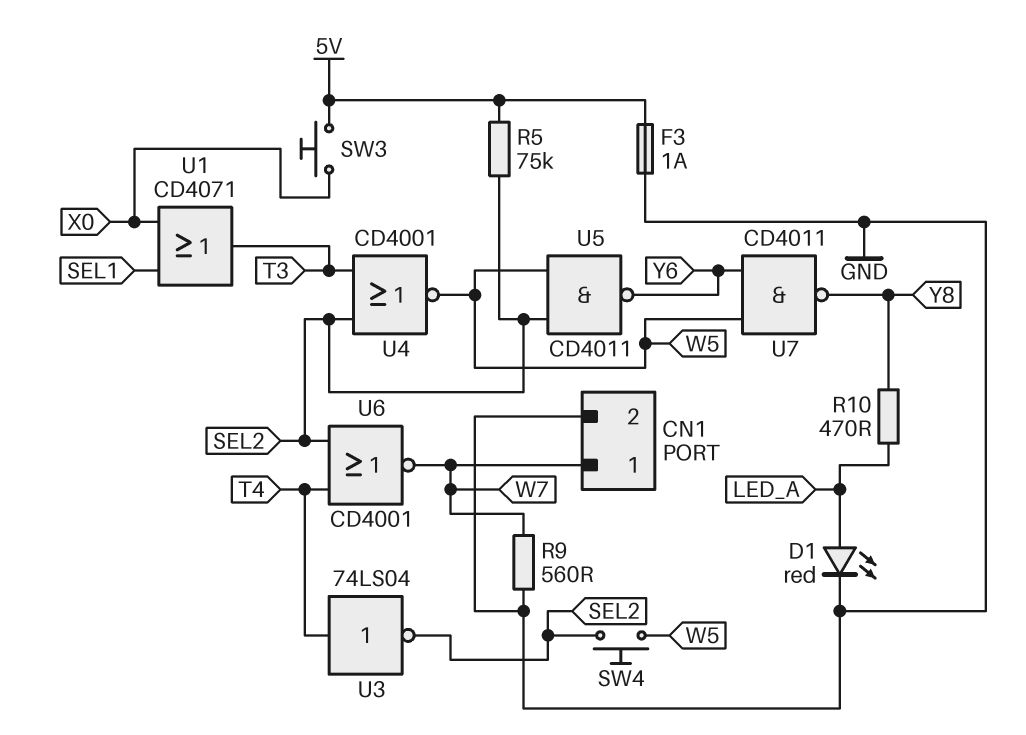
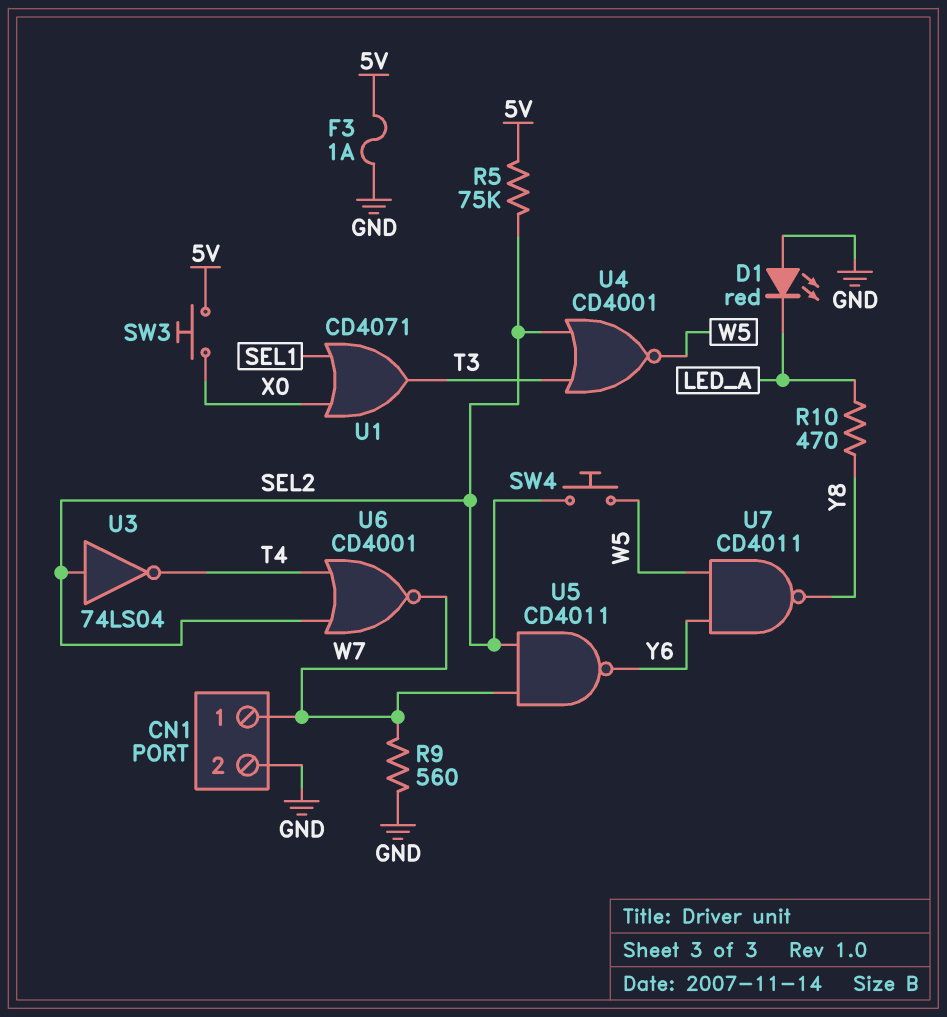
D1: LED red (A LED_A, K GND) -> LED red (A GND, K LED_A)
U3: NOT 74LS04 (in T4, out SEL2) -> NOT 74LS04 (in SEL2, out T4)
U5: NAND CD4011 (in SEL2, in W5, out Y6) -> NAND CD4011 (in SEL2, in W7, out Y6)

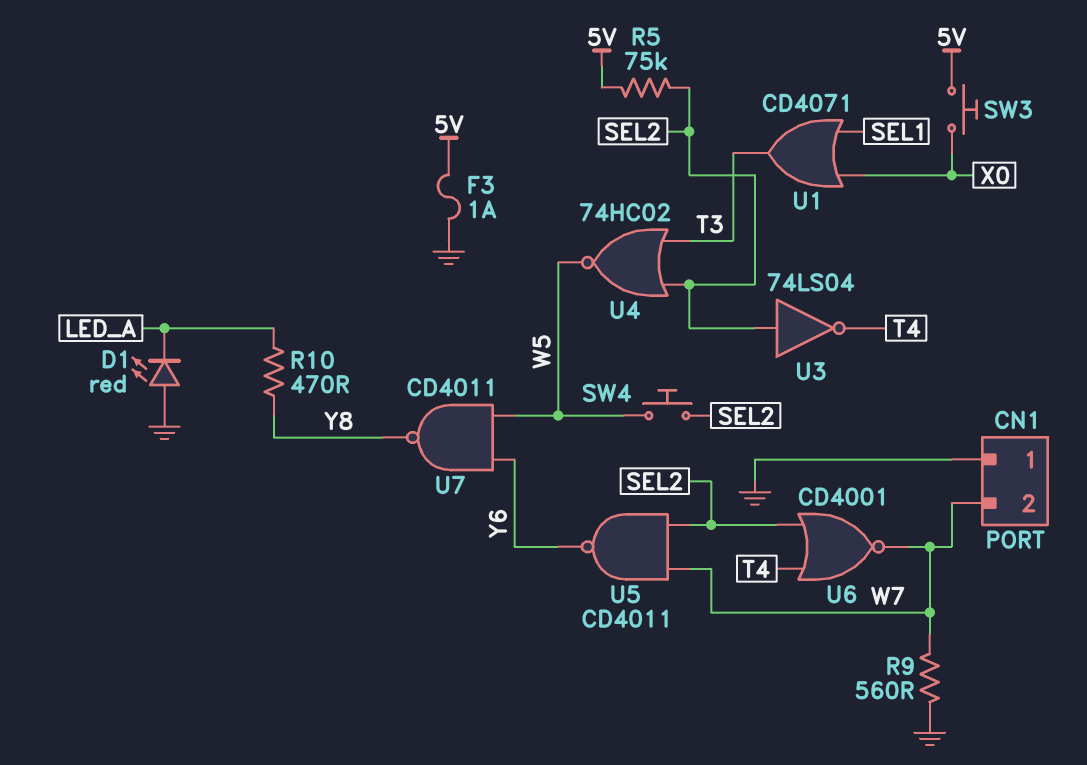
CN1 pin 1: W7 -> GND
CN1 pin 2: GND -> W7
U4: NOR CD4001 (in SEL2, in T3, out W5) -> NOR 74HC02 (in SEL2, in T3, out W5)

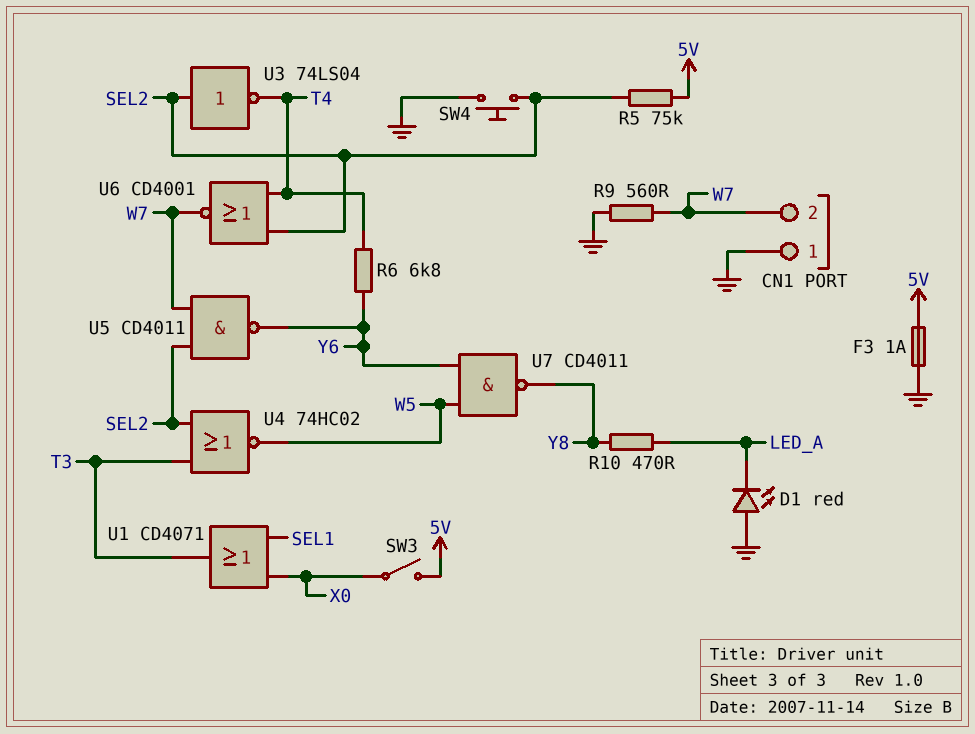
R6: none -> 6.8k (T4, Y6)
SW3: button (5V, X0) -> switch (5V, X0)
SW4: button (SEL2, W5) -> button (GND, SEL2)

